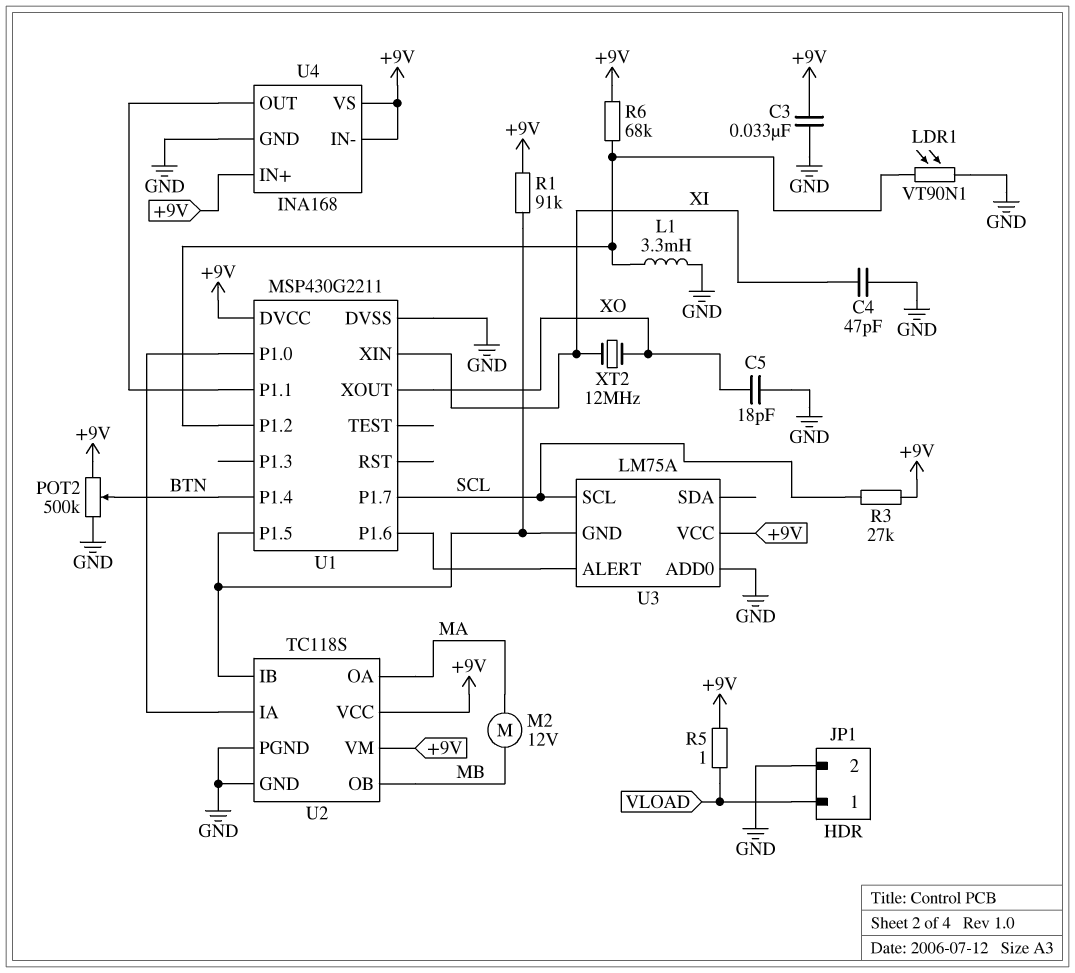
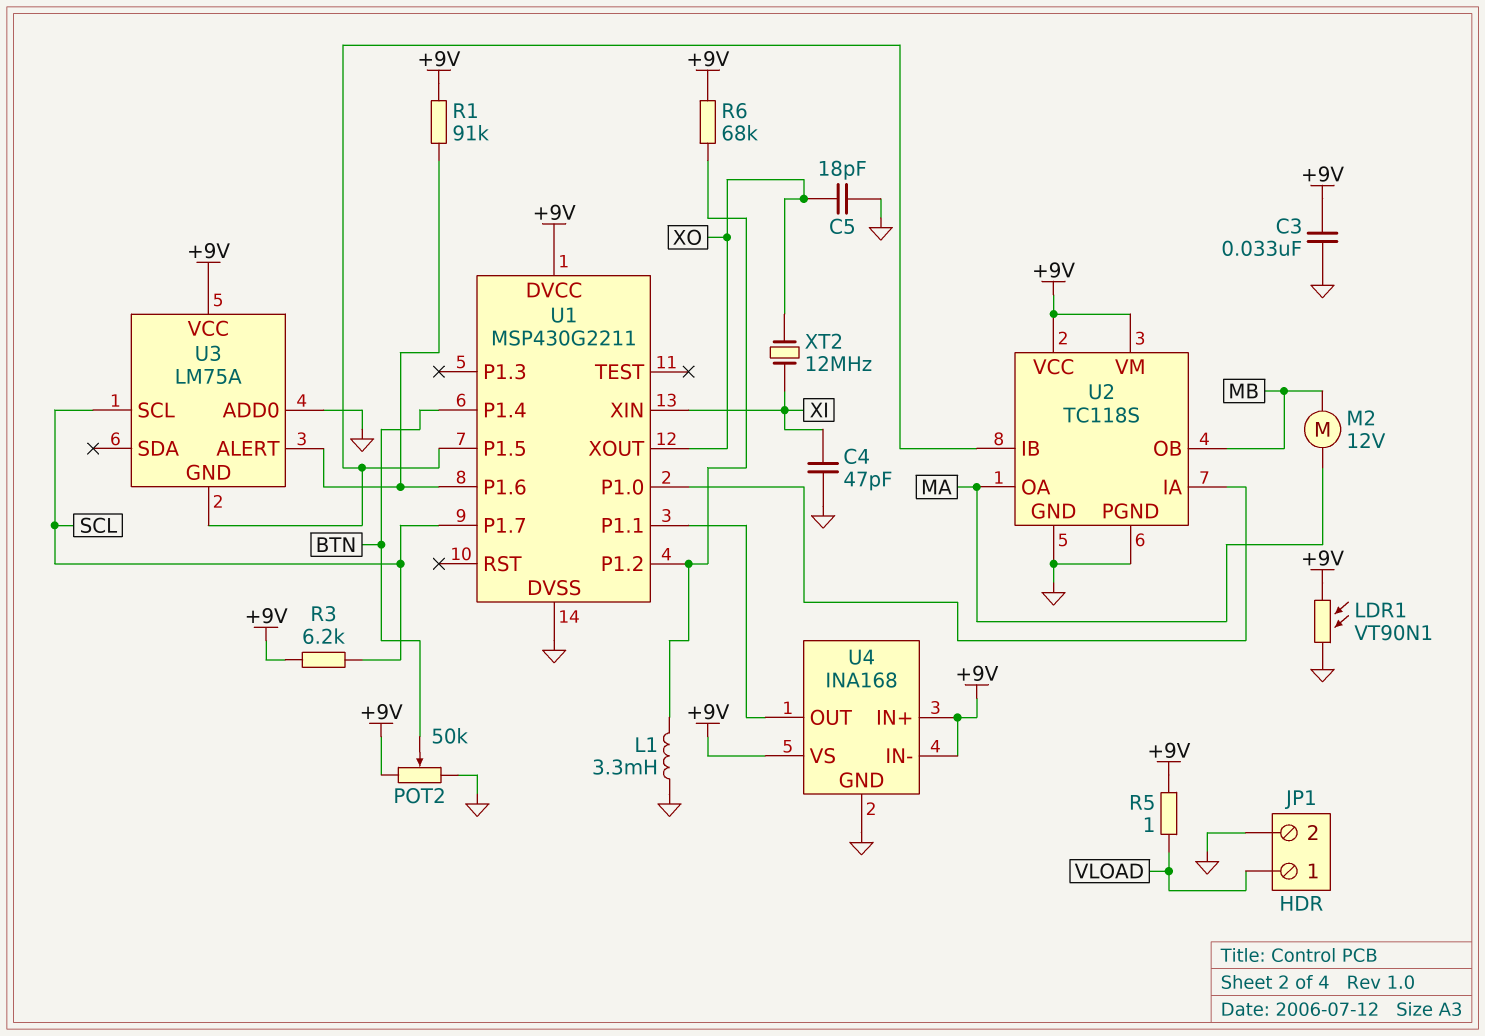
LDR1: VT90N1 (GND, U1/P1.2) -> VT90N1 (+9V, GND)
POT2: 500k (+9V, GND, wiper BTN) -> 50k (+9V, GND, wiper BTN)
R1: 91k (+9V, U1/P1.5) -> 91k (+9V, U1/P1.6)
R3: 27k (+9V, SCL) -> 6.2k (+9V, SCL)

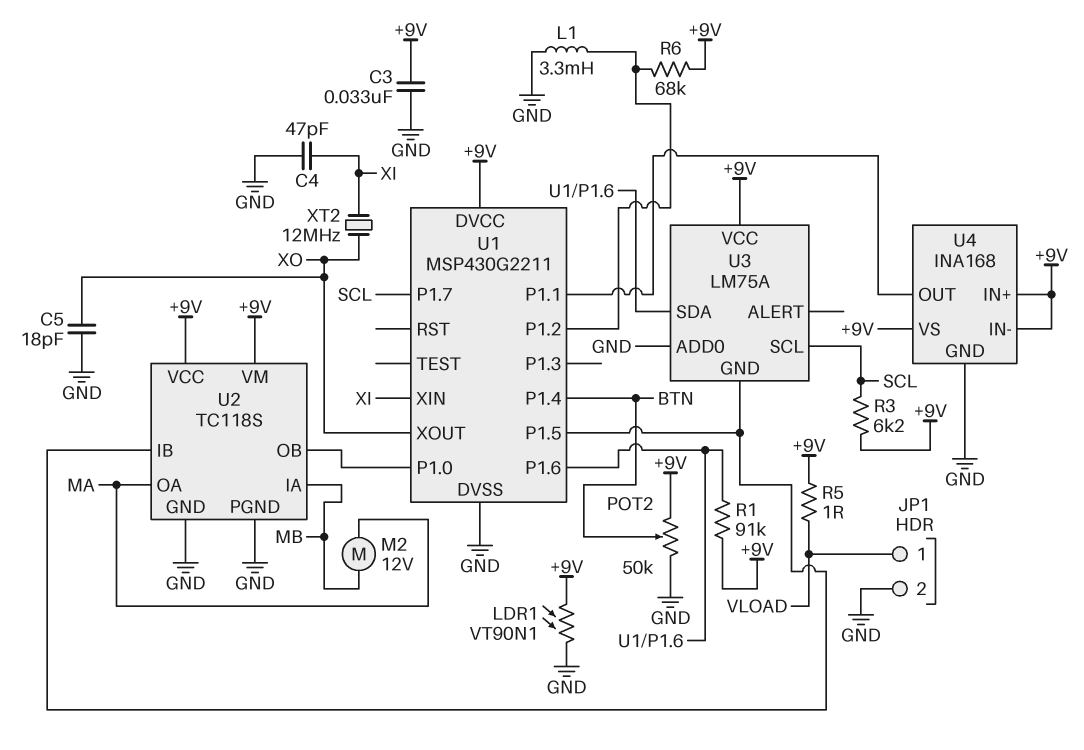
U2 pin IA: U1/P1.0 -> MB
U2 pin OB: MB -> U1/P1.0
U3 pin ALERT: U1/P1.6 -> none
U3 pin SDA: none -> U1/P1.6

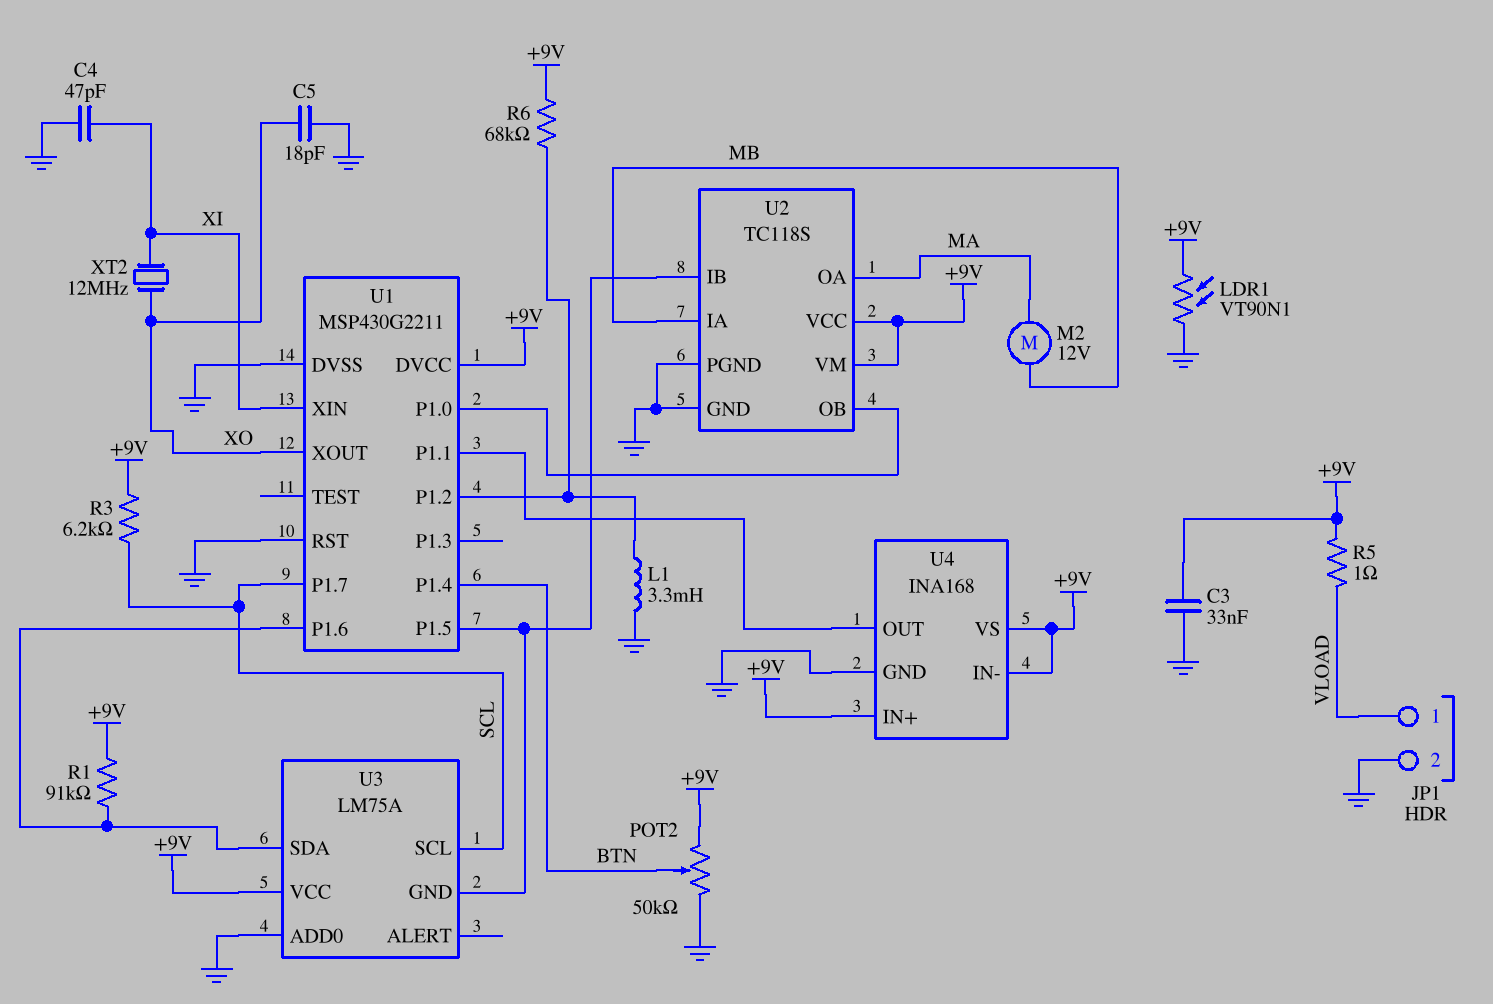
U1 pin RST: none -> GND

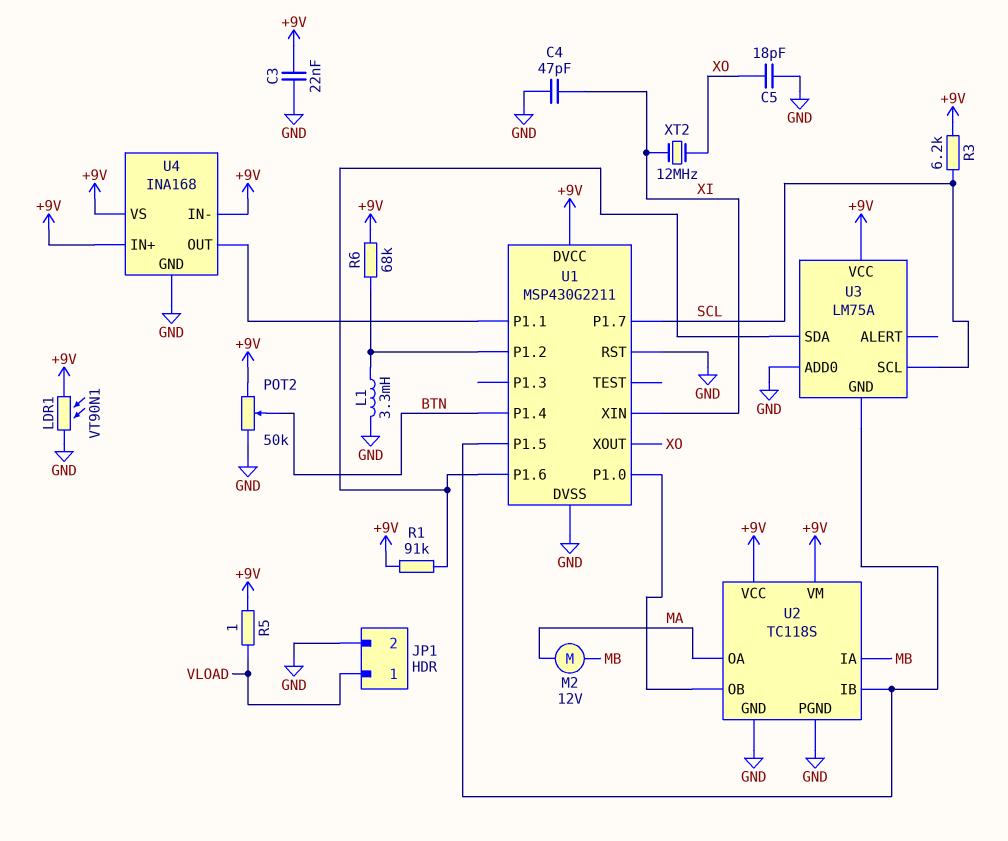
C3: 33nF (+9V, GND) -> 22nF (+9V, GND)

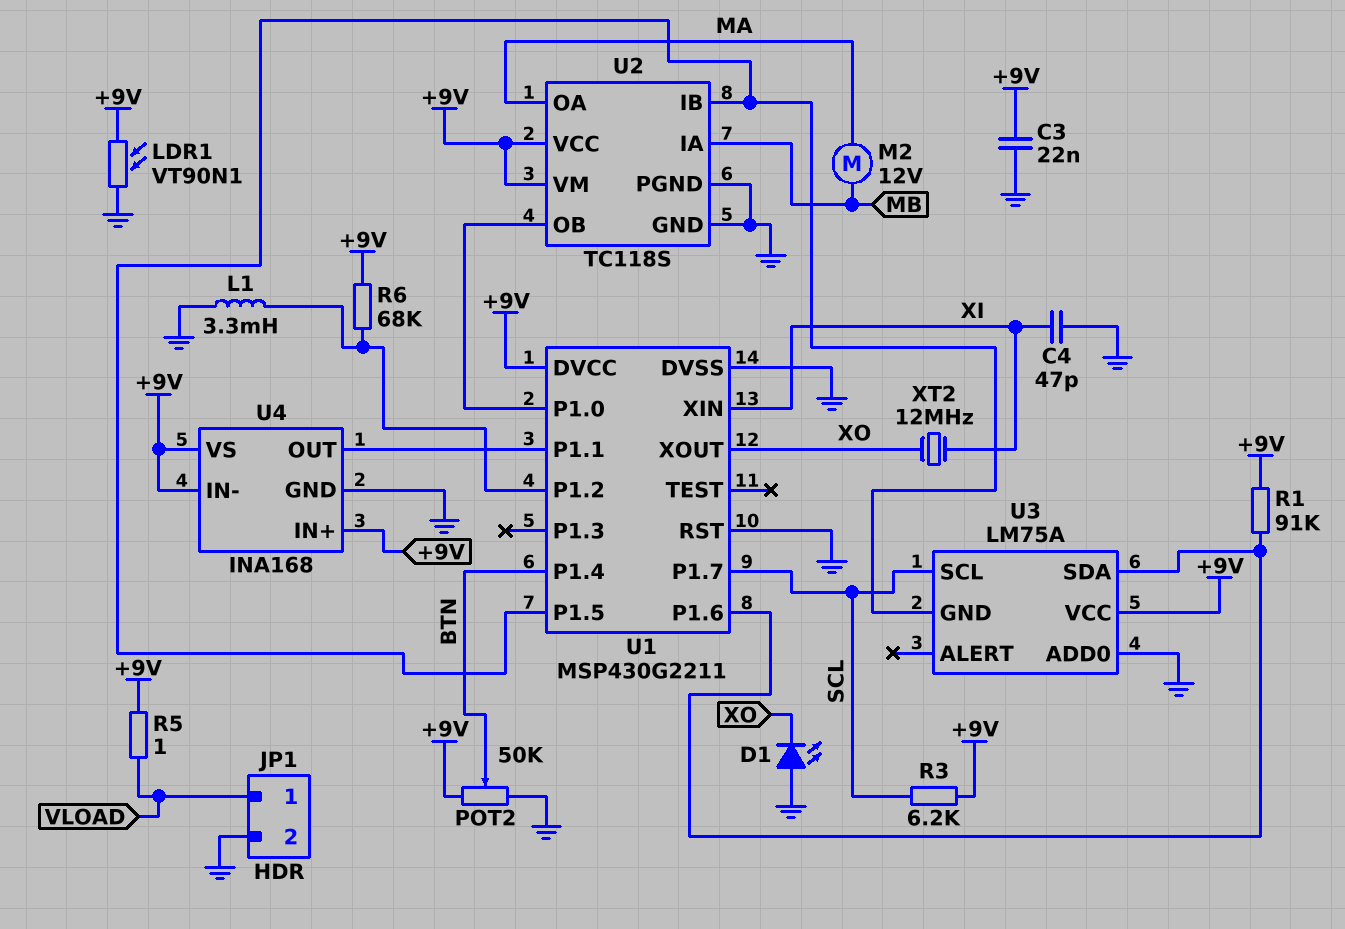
C5: 18pF (GND, XO) -> none
D1: none -> LED (A GND, K XO)

